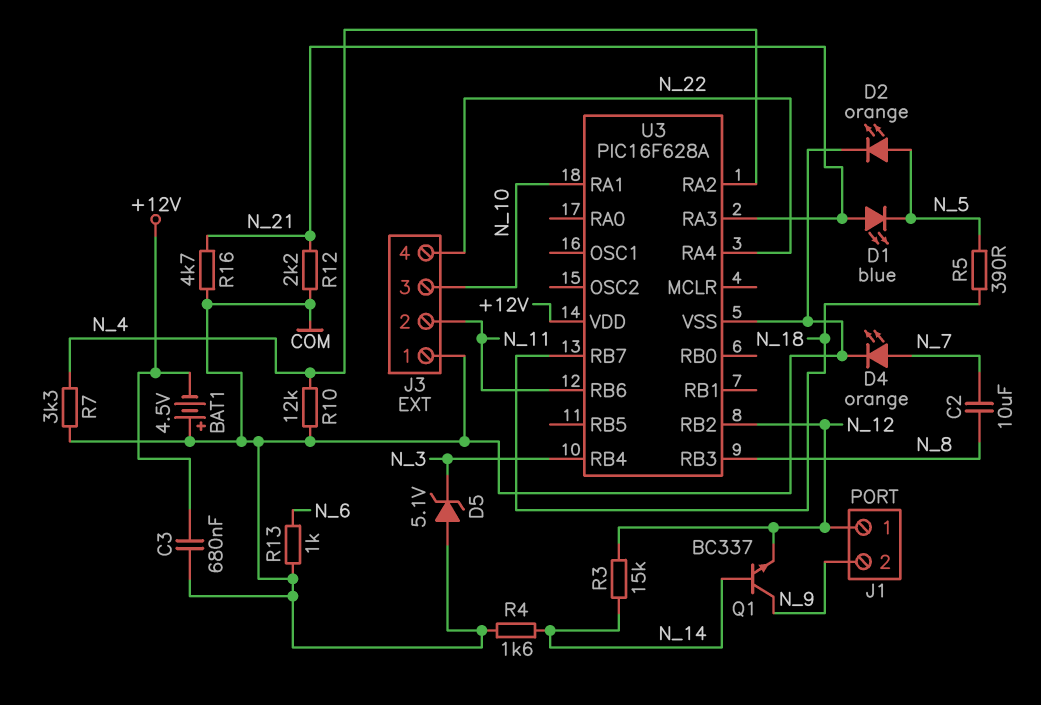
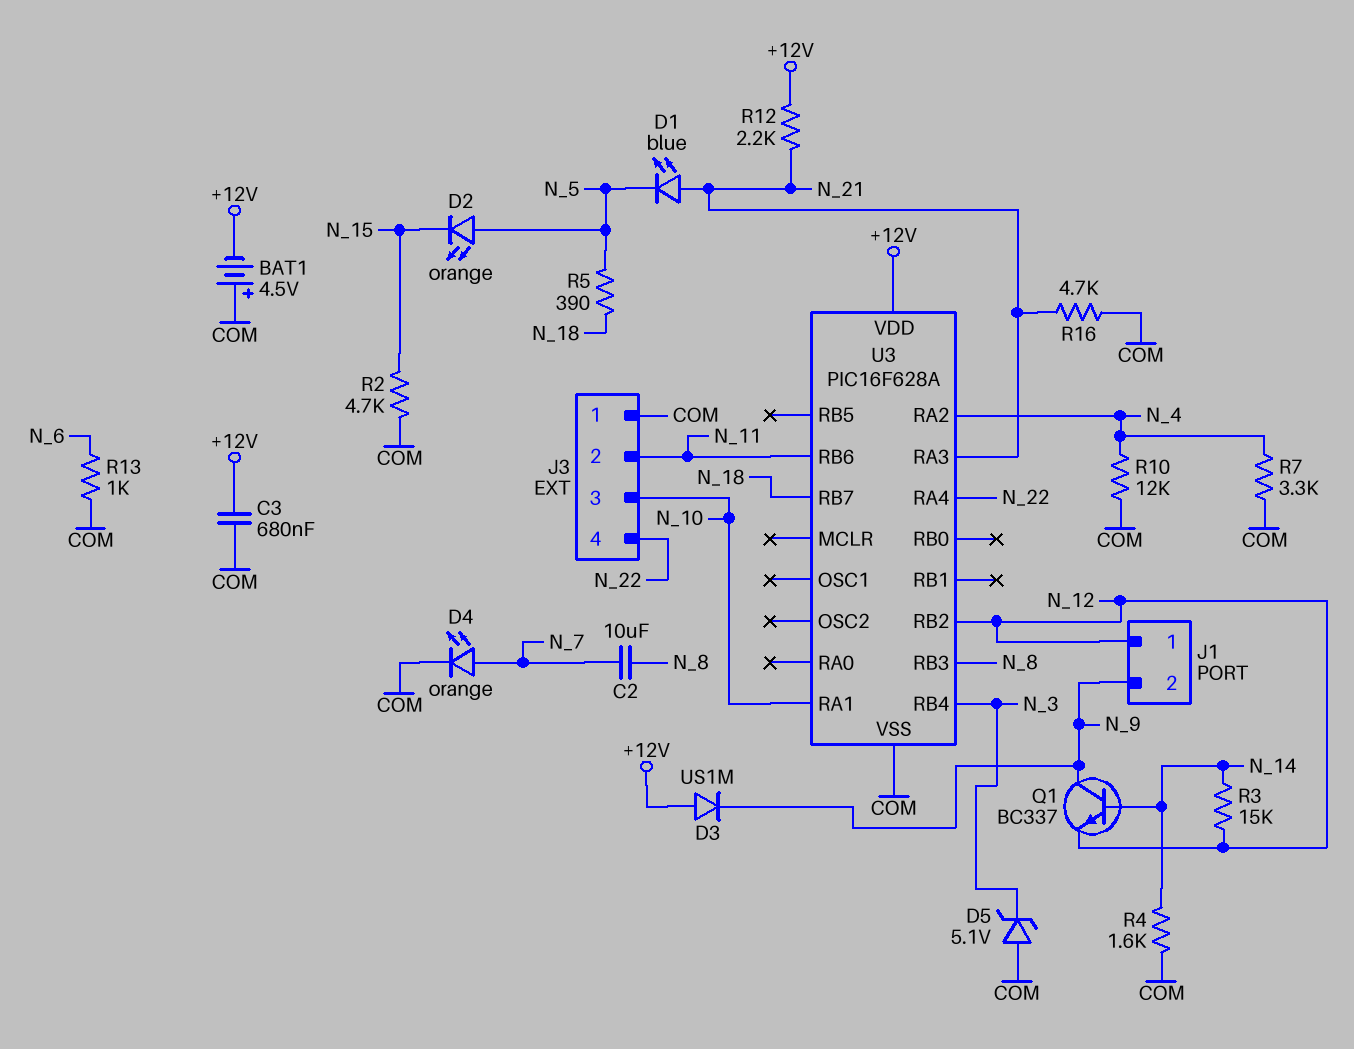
D2: LED orange (A N_5, K COM) -> LED orange (A N_5, K N_15)
D3: none -> diode US1M (A +12V, K N_9)
R2: none -> 4.7k (COM, N_15)
R12: 2.2k (COM, N_21) -> 2.2k (+12V, N_21)

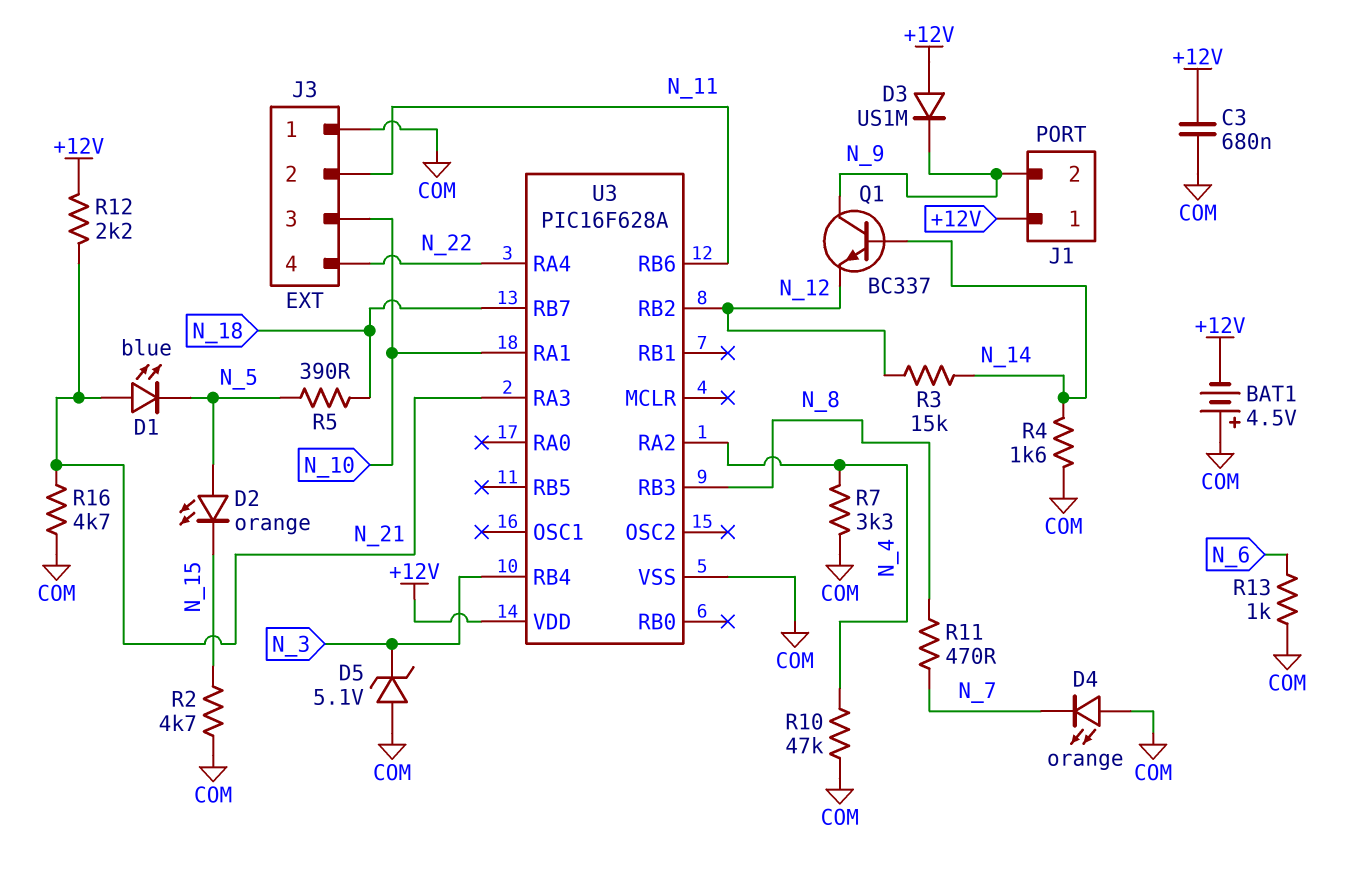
C2: 10uF (N_7, N_8) -> none
D4: LED orange (A N_7, K COM) -> LED orange (A COM, K N_7)
J1 pin 1: N_12 -> +12V
R10: 12k (COM, N_4) -> 47k (COM, N_4)
R11: none -> 470 (N_7, N_8)

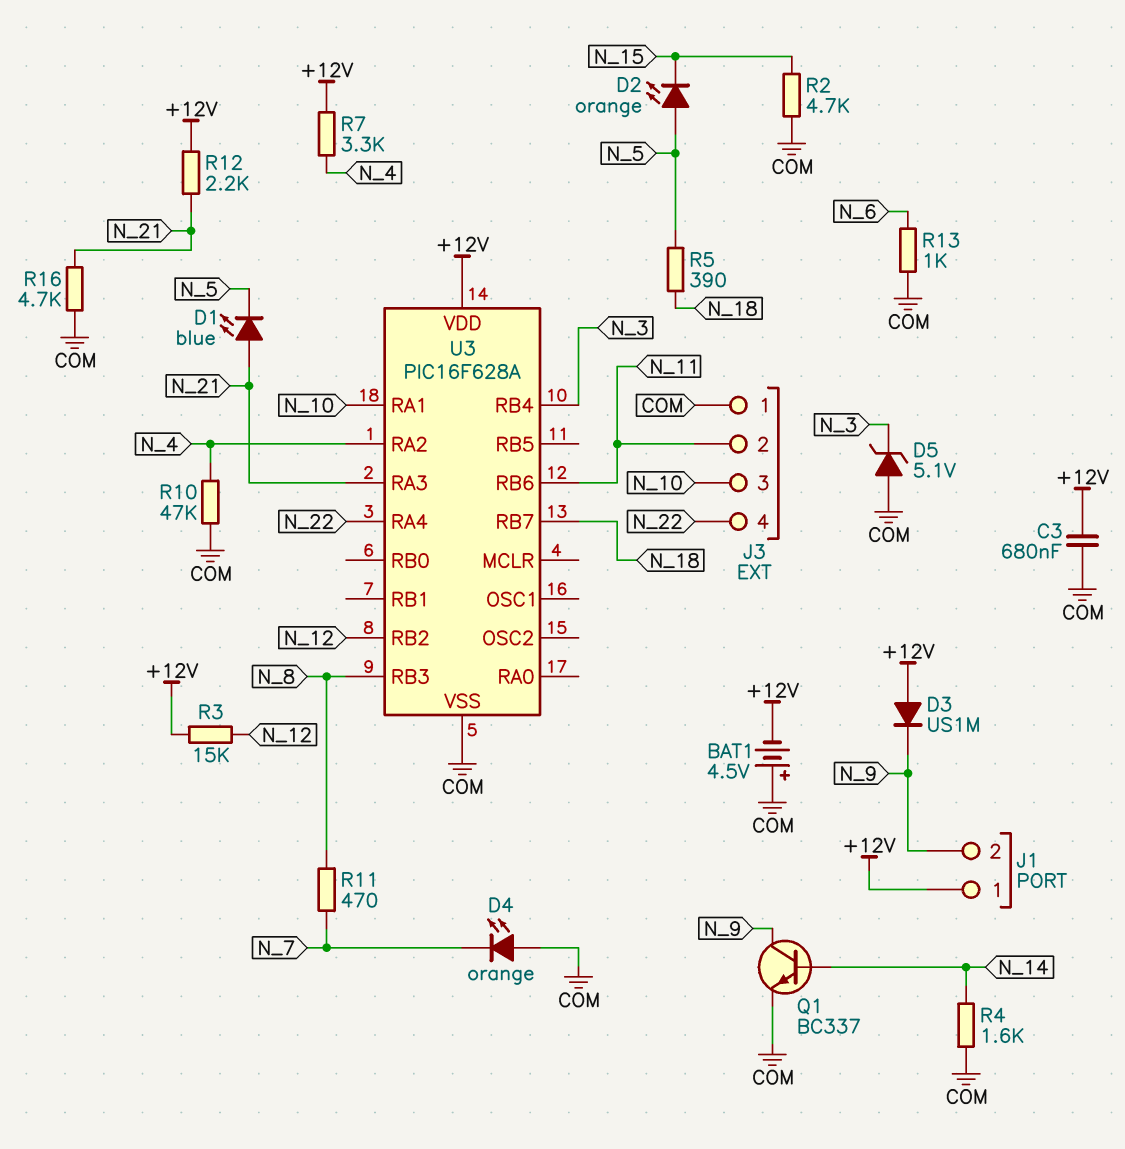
Q1: NPN BC337 (B N_14, C N_9, E N_12) -> NPN BC337 (B N_14, C N_9, E COM)
R3: 15k (N_12, N_14) -> 15k (+12V, N_12)
R7: 3.3k (COM, N_4) -> 3.3k (+12V, N_4)

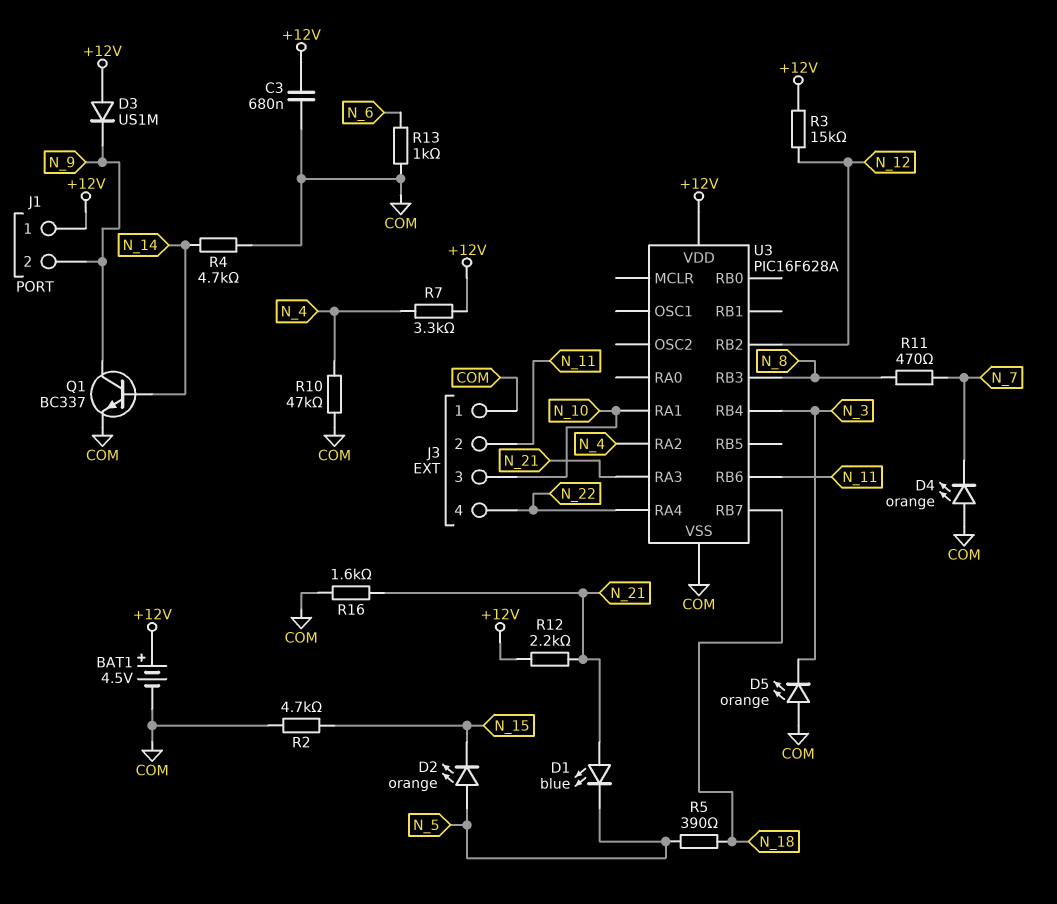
BAT1: 4.5V (plus COM, minus +12V) -> 4.5V (plus +12V, minus COM)
D5: zener 5.1V (A COM, K N_3) -> LED orange (A COM, K N_3)
R4: 1.6k (COM, N_14) -> 4.7k (COM, N_14)
R16: 4.7k (COM, N_21) -> 1.6k (COM, N_21)

